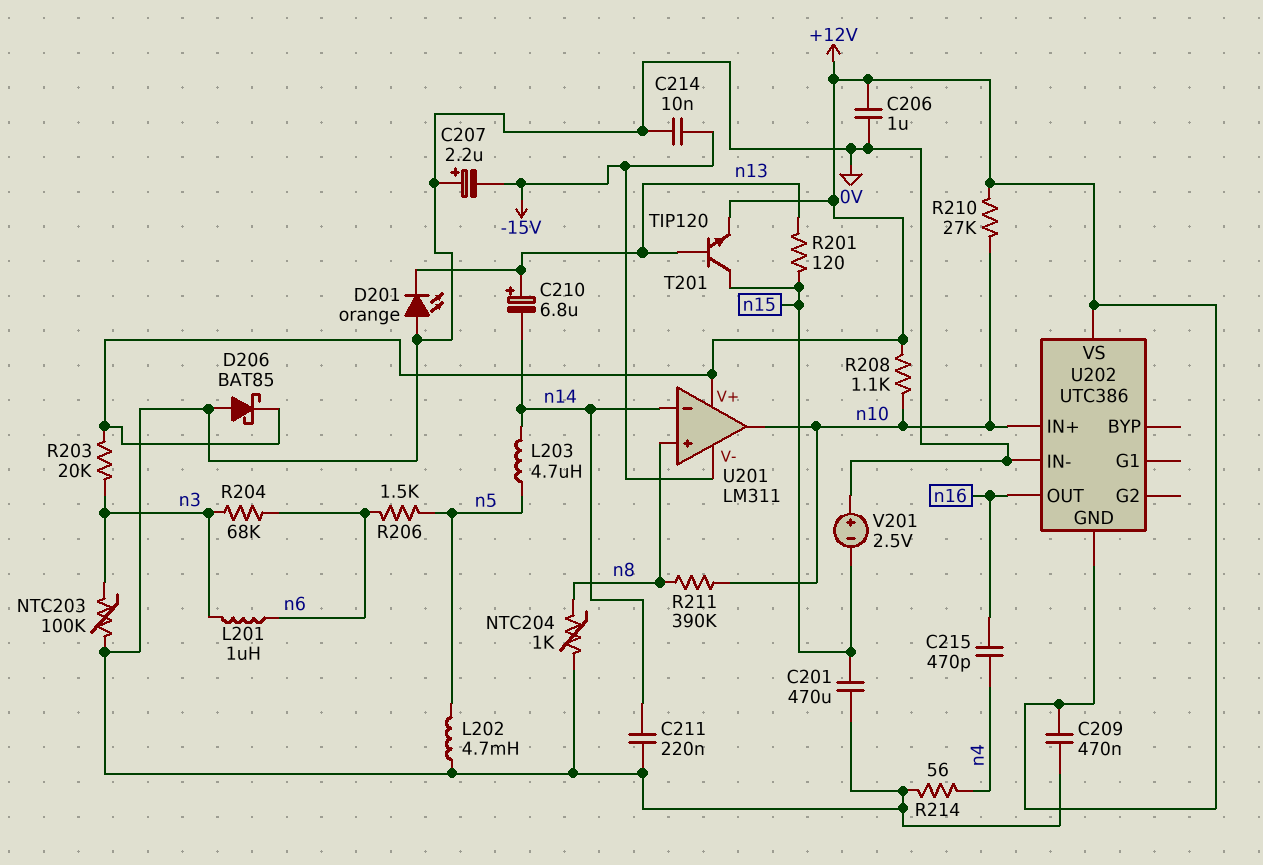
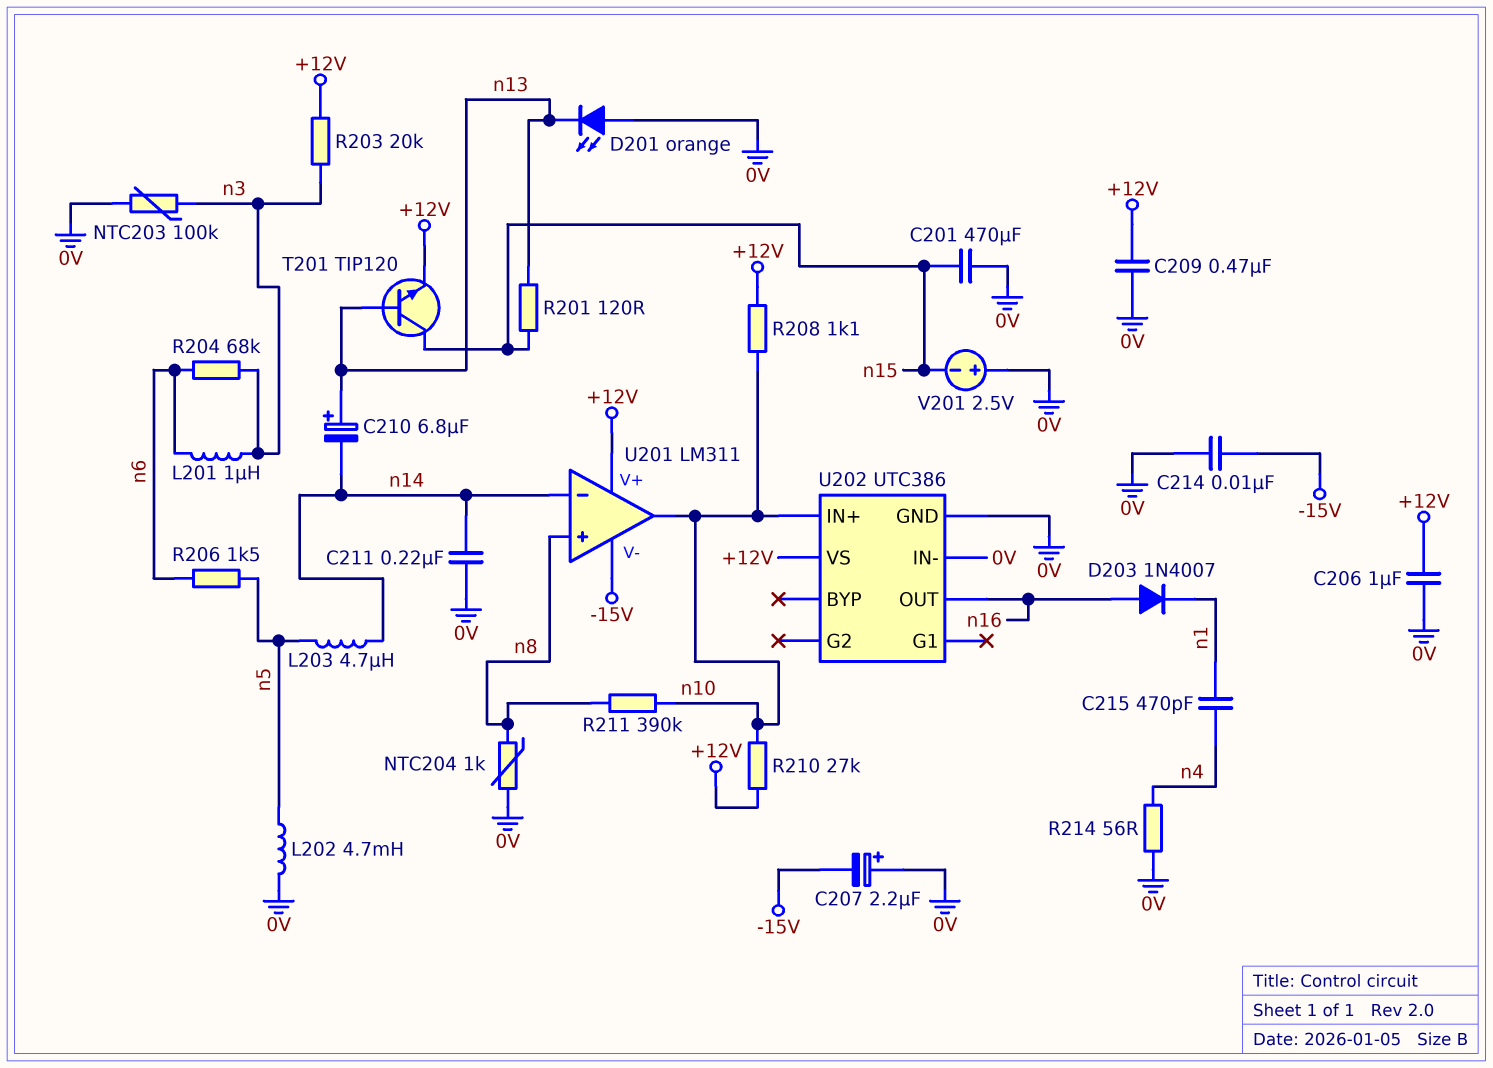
C215: 470pF (n4, n16) -> 470pF (n1, n4)
D203: none -> diode 1N4007 (A n16, K n1)
D206: schottky BAT85 (A 0V, K +12V) -> none
U202 pin GND: +12V -> 0V

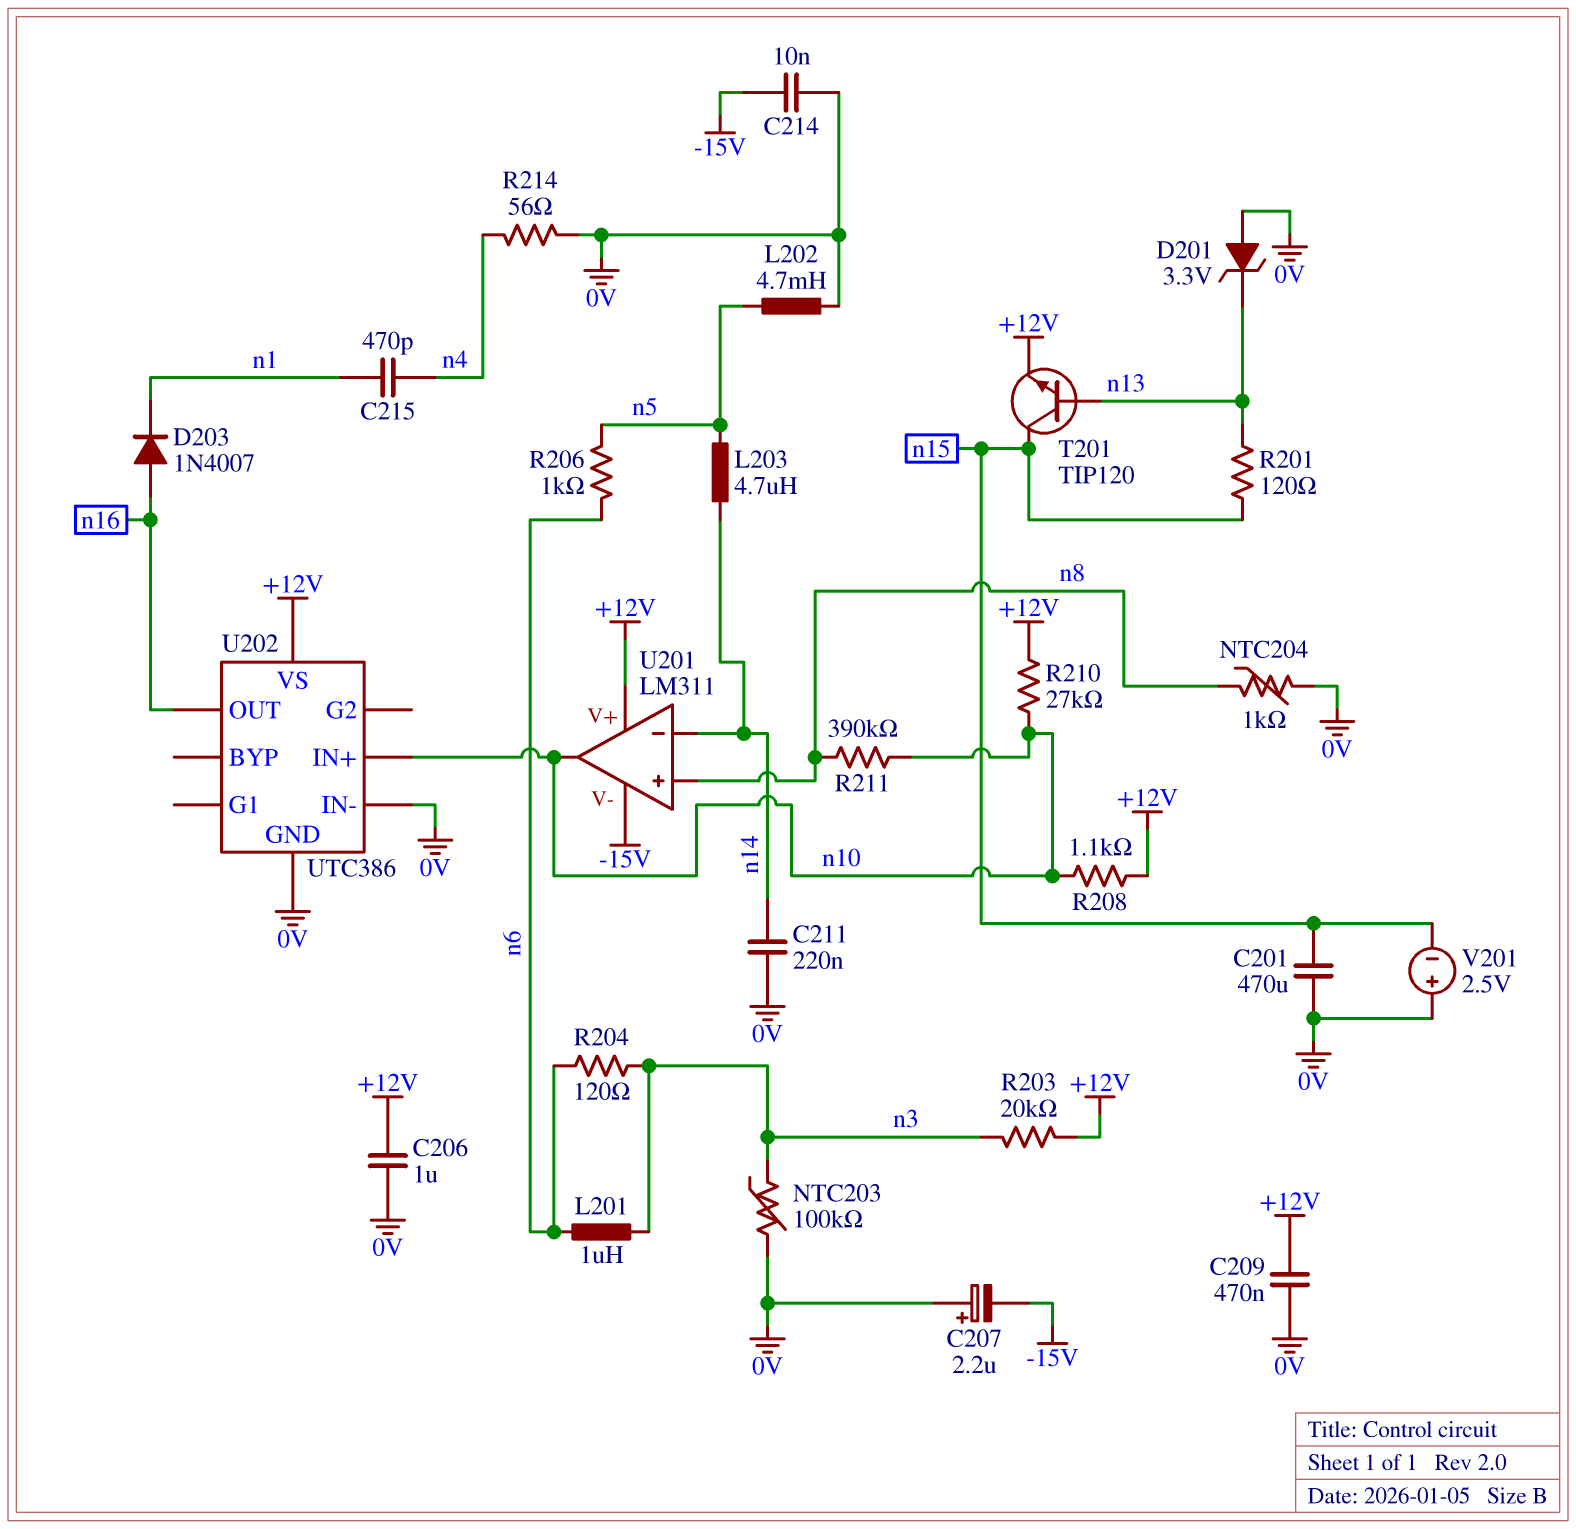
C210: 6.8uF (plus n13, minus n14) -> none
D201: LED orange (A 0V, K n13) -> zener 3.3V (A 0V, K n13)
R204: 68k (n3, n6) -> 120 (n3, n6)
R206: 1.5k (n5, n6) -> 1k (n5, n6)

